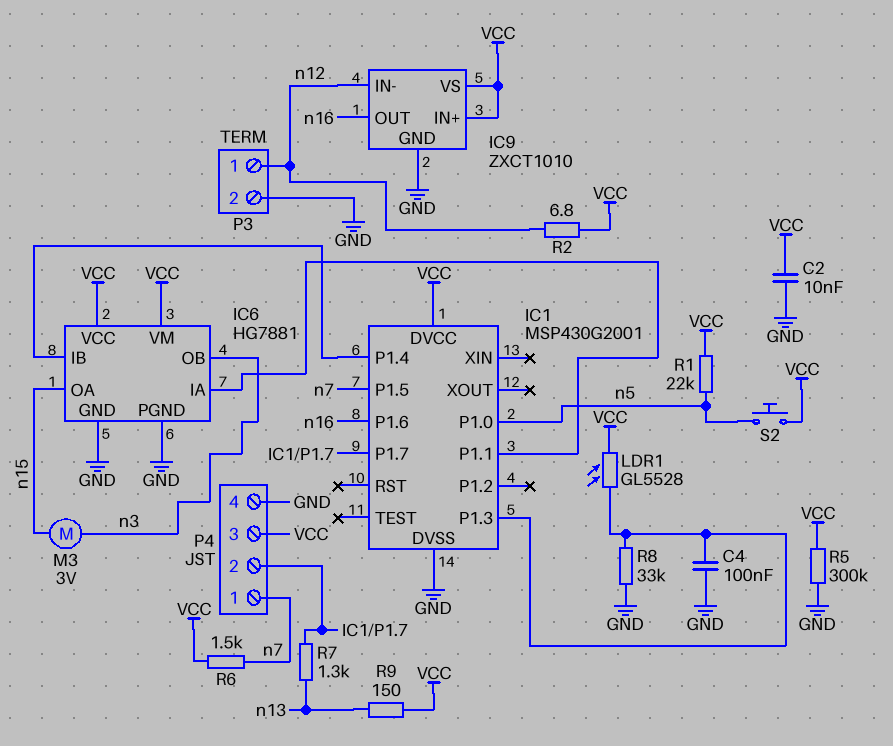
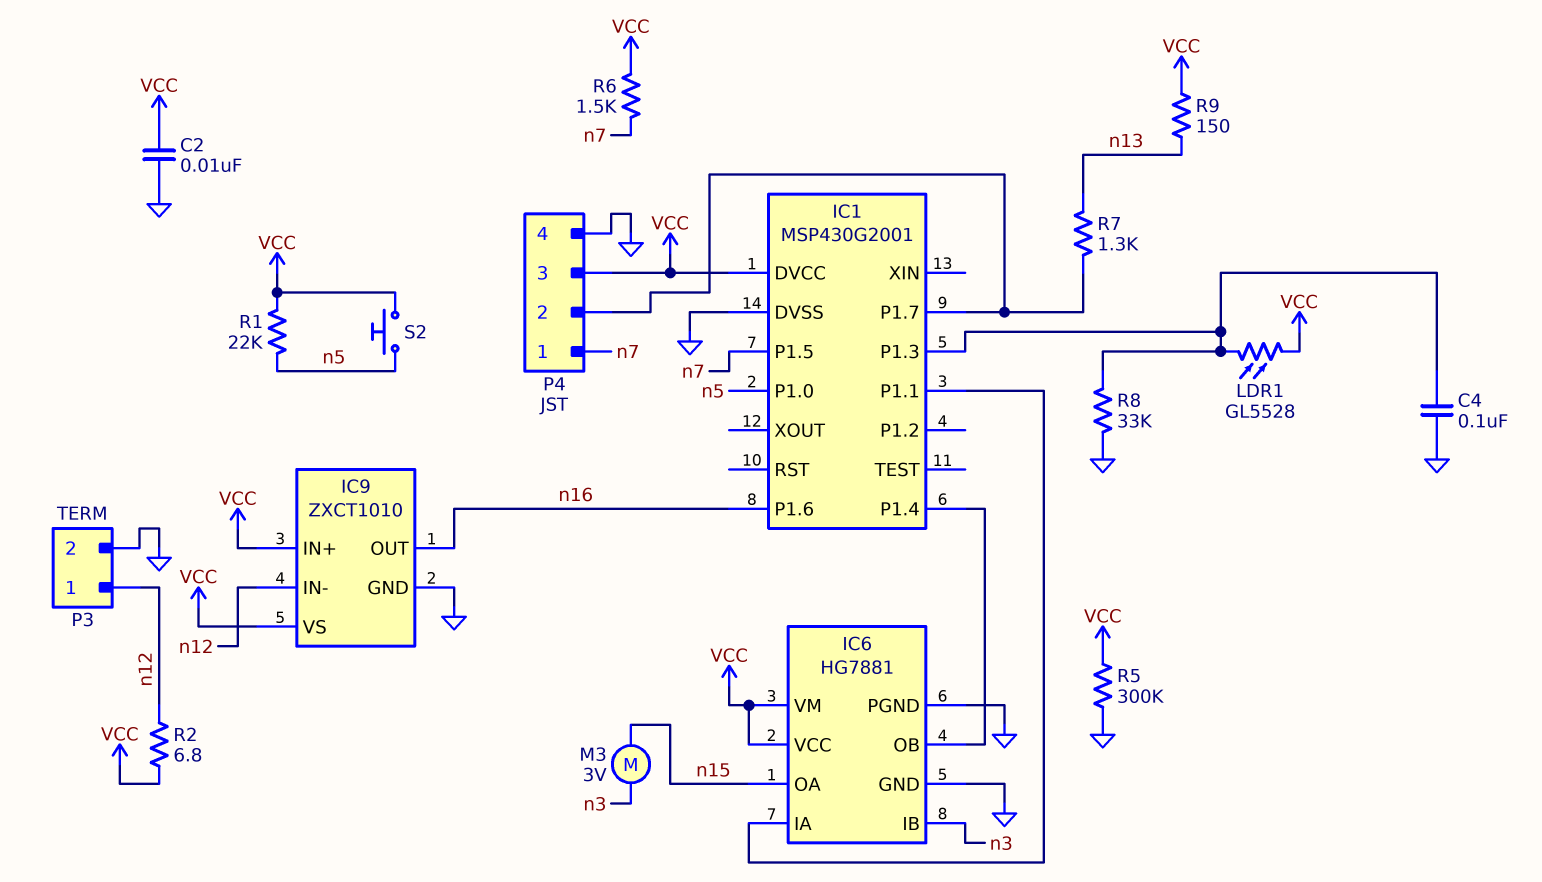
IC6 pin IB: IC1/P1.4 -> n3
IC6 pin OB: n3 -> IC1/P1.4

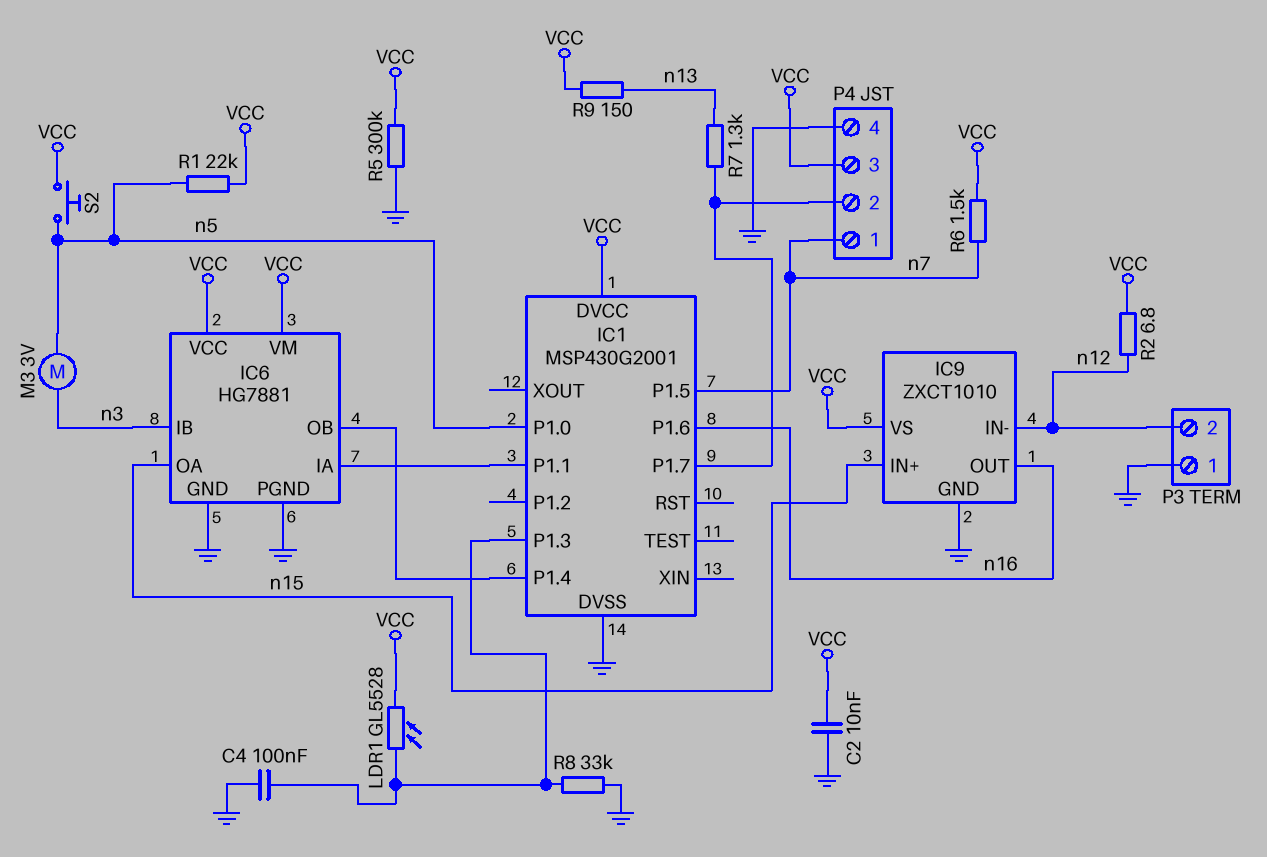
IC9 pin IN+: VCC -> n15
M3: motor 3V (n3, n15) -> motor 3V (n3, n5)
P3 pin 1: n12 -> GND
P3 pin 2: GND -> n12

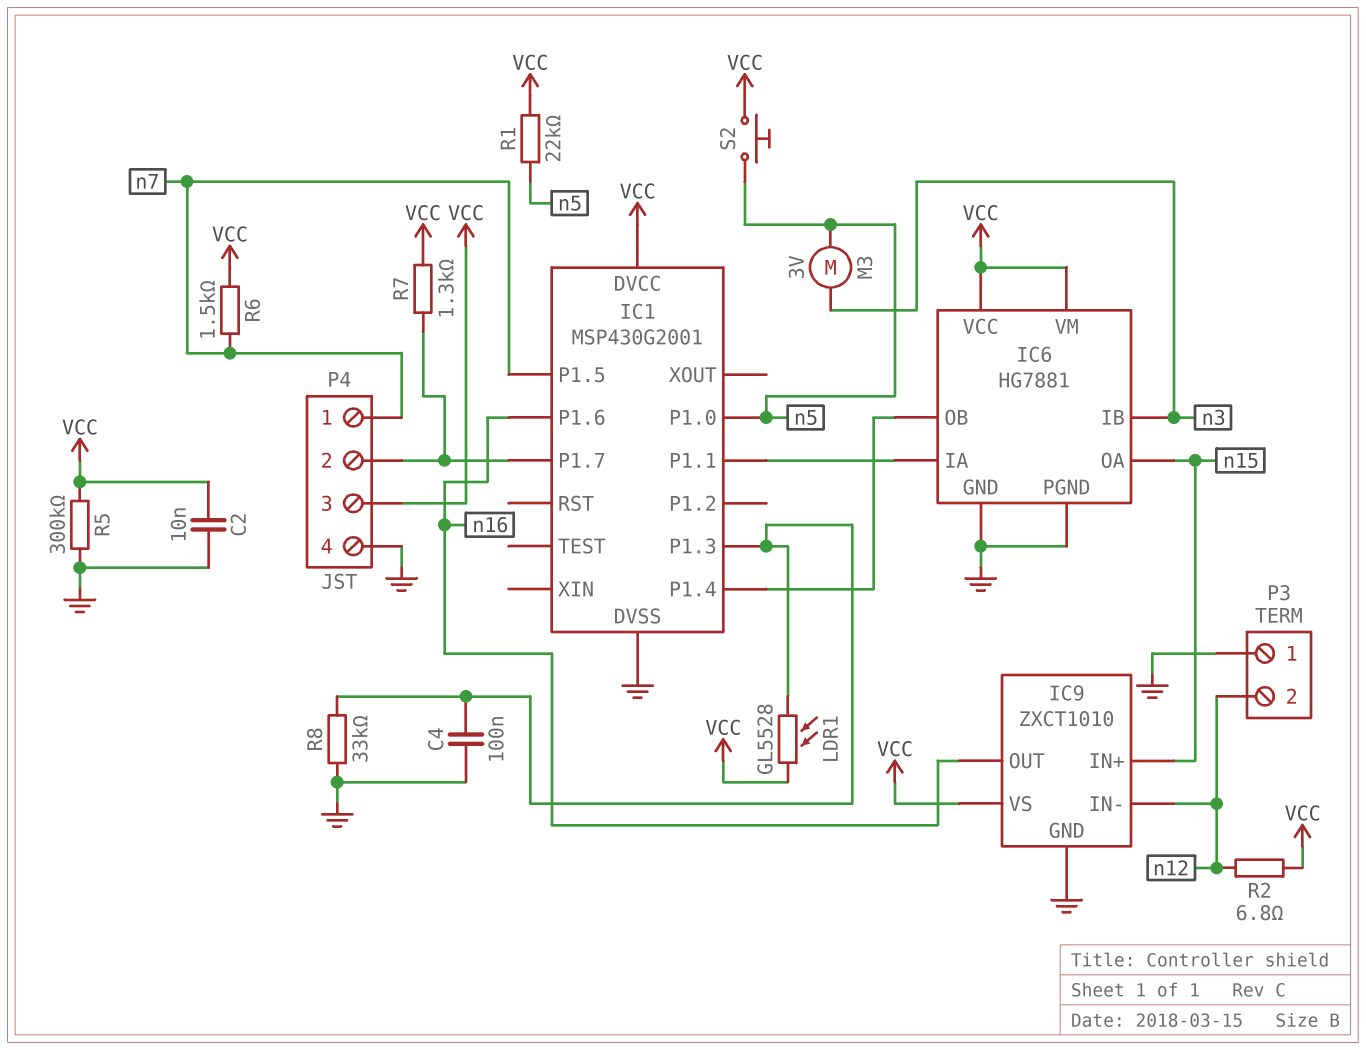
R7: 1.3k (IC1/P1.7, n13) -> 1.3k (IC1/P1.7, VCC)
R9: 150 (VCC, n13) -> none

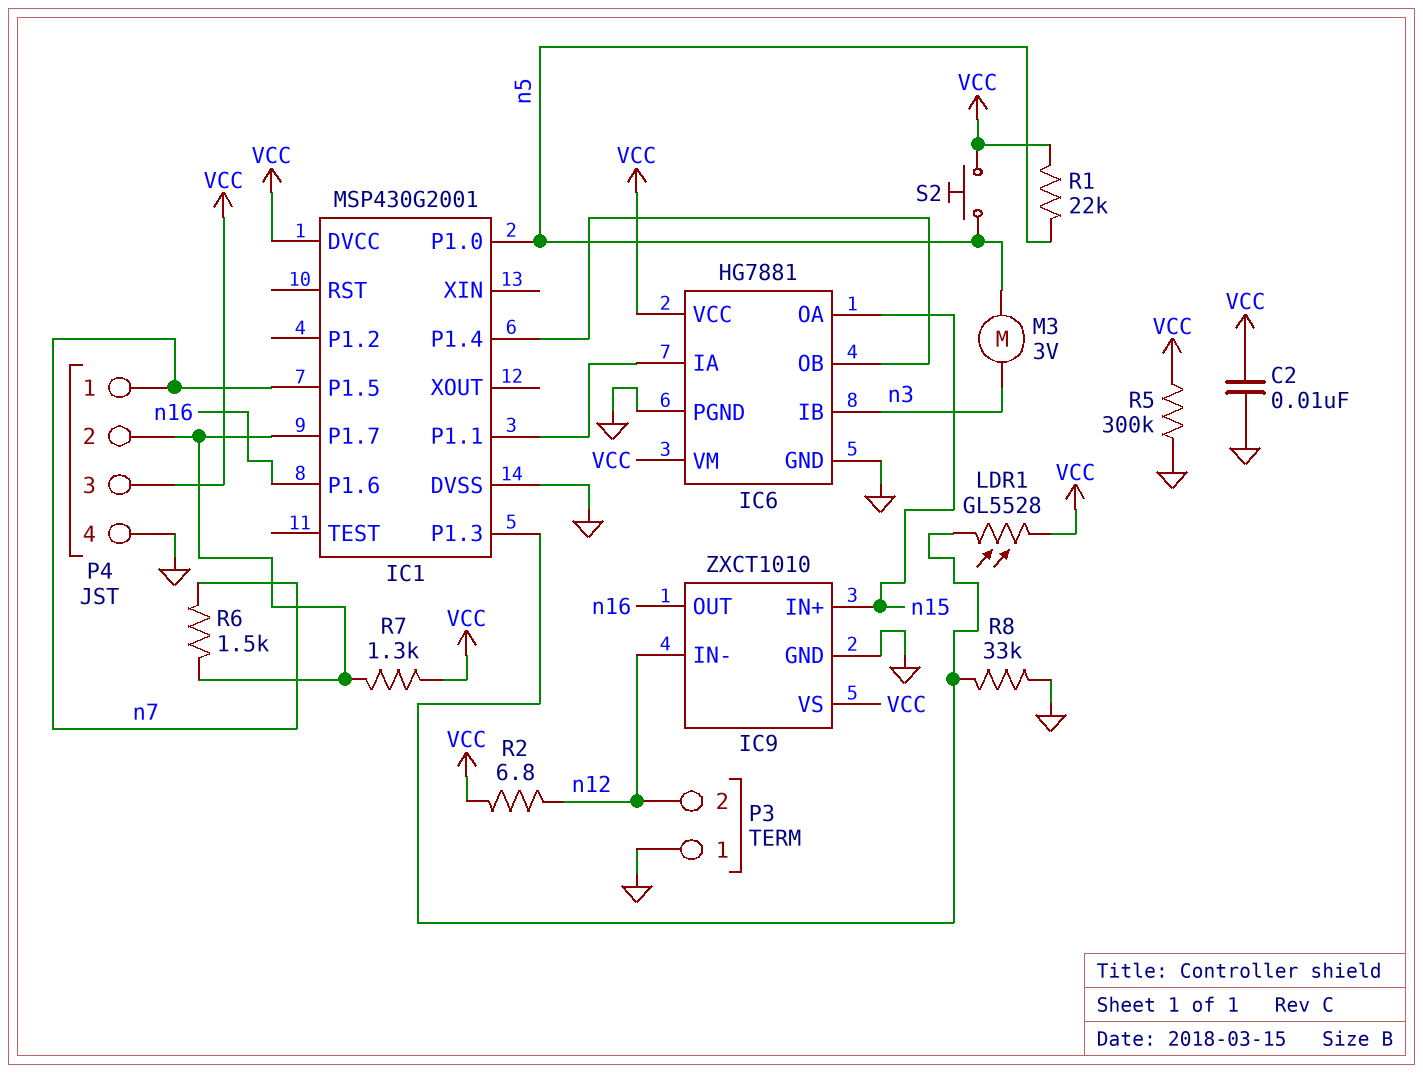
C4: 100nF (GND, IC1/P1.3) -> none
R6: 1.5k (VCC, n7) -> 1.5k (IC1/P1.7, n7)

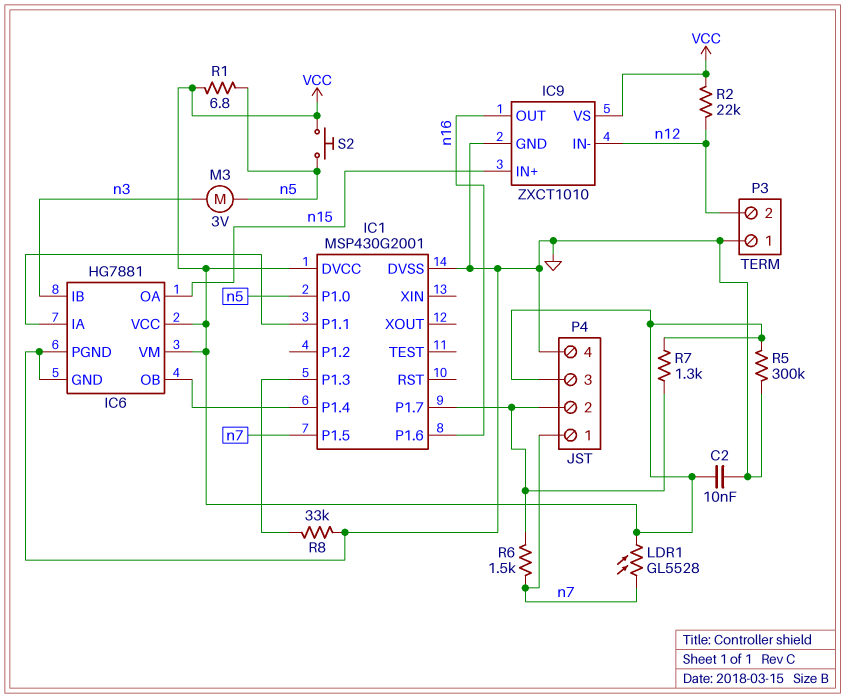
LDR1: GL5528 (IC1/P1.3, VCC) -> GL5528 (VCC, n7)
R1: 22k (VCC, n5) -> 6.8 (VCC, n5)
R2: 6.8 (VCC, n12) -> 22k (VCC, n12)

